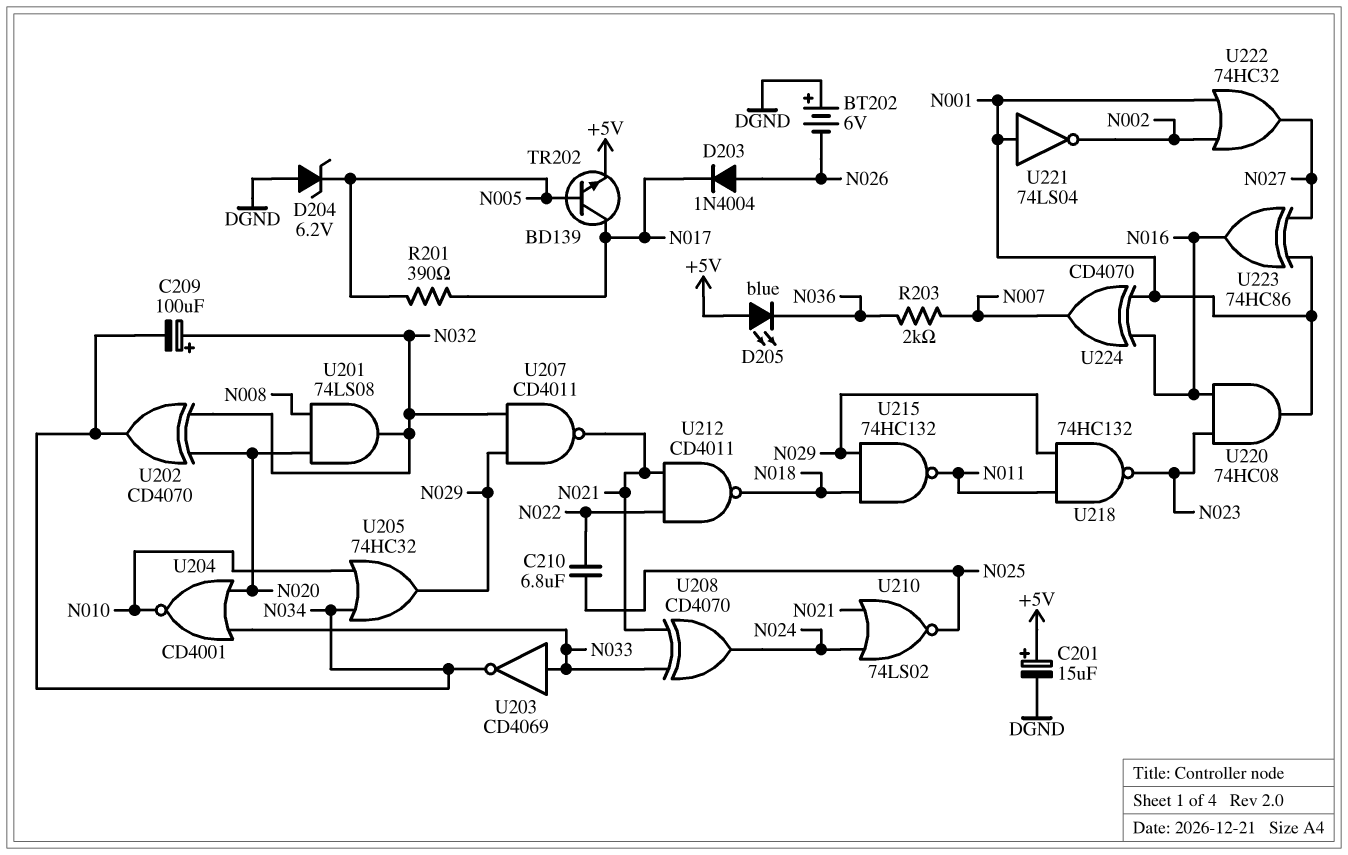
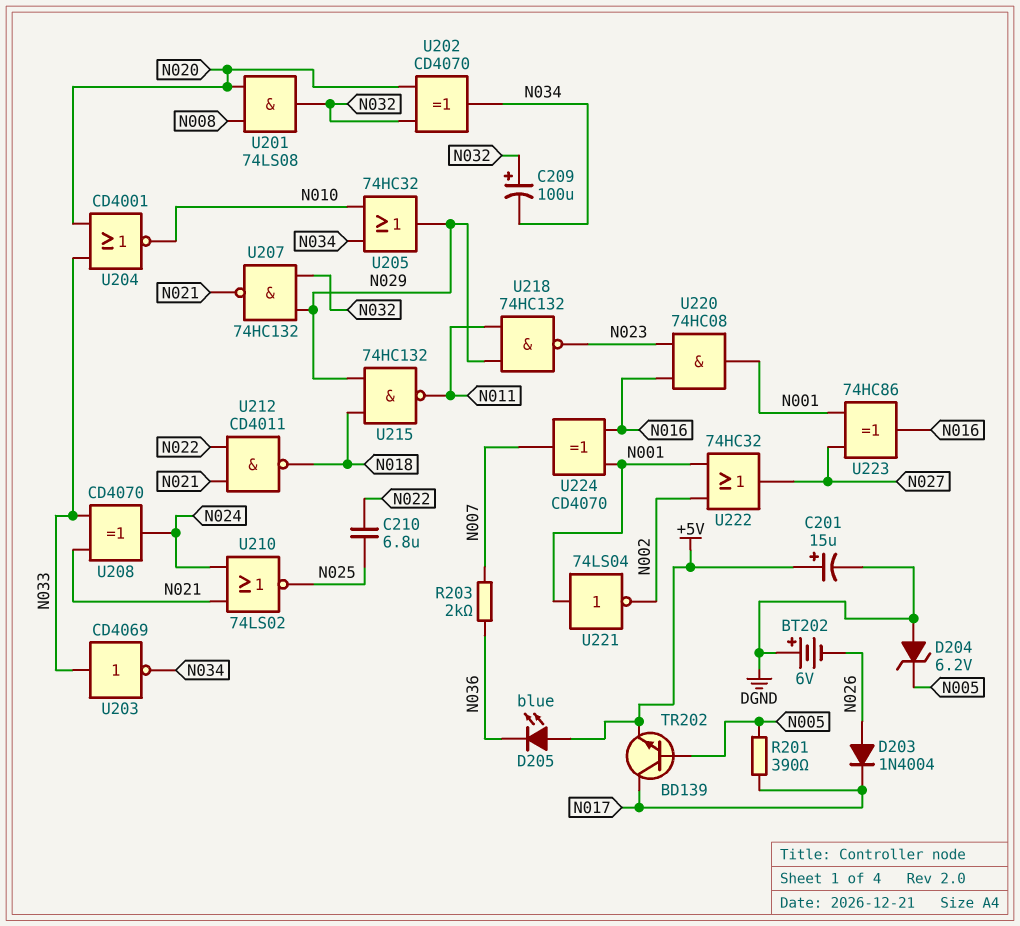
U207: NAND CD4011 (in N029, in N032, out N021) -> NAND 74HC132 (in N029, in N032, out N021)

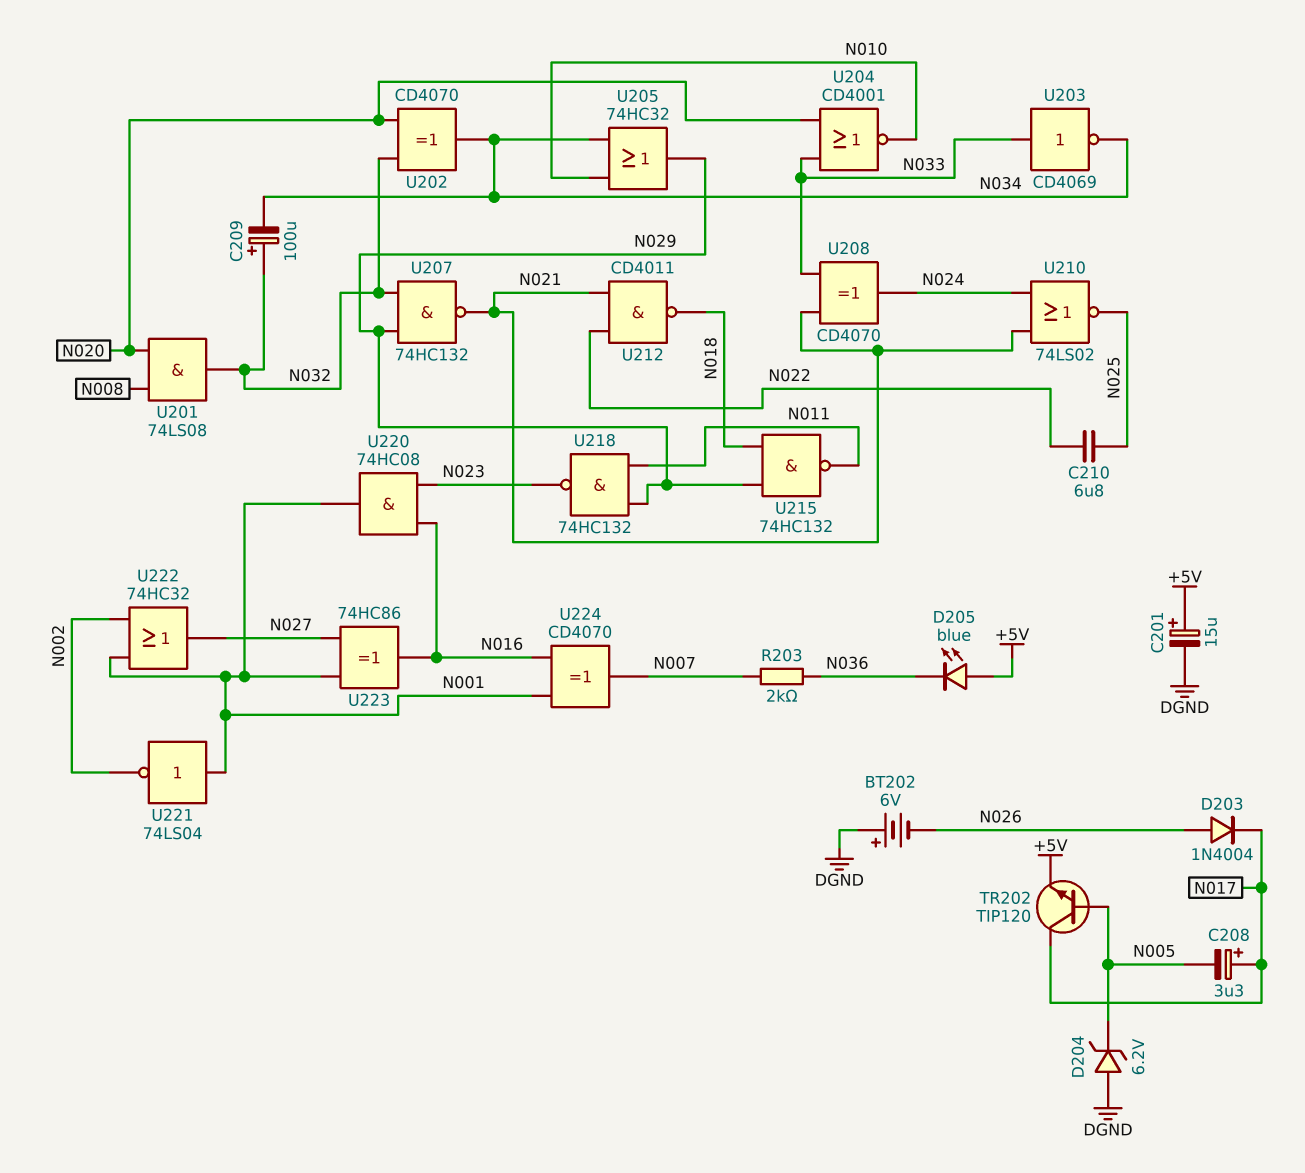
C208: none -> 3.3uF (plus N017, minus N005)
R201: 390 (N005, N017) -> none
TR202: NPN BD139 (B N005, C N017, E +5V) -> NPN TIP120 (B N005, C N017, E +5V)

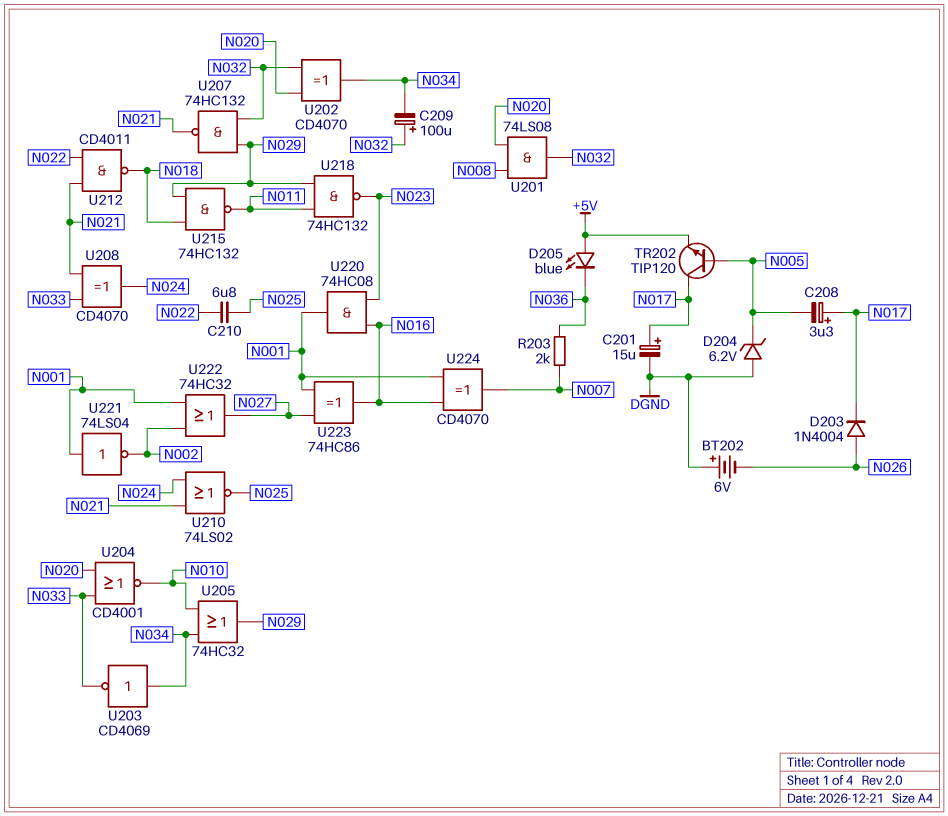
C201: 15uF (plus +5V, minus DGND) -> 15uF (plus N017, minus DGND)
U203: NOT CD4069 (in N033, out N034) -> NOT CD4069 (in N034, out N033)

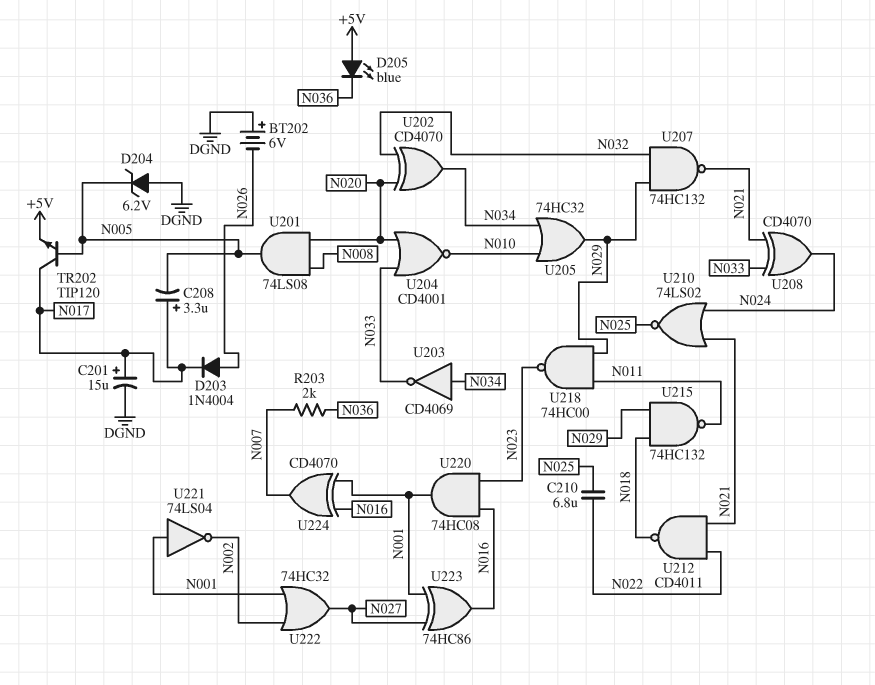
C209: 100uF (plus N032, minus N034) -> none
U201: AND 74LS08 (in N008, in N020, out N032) -> AND 74LS08 (in N008, in N020, out N005)
U218: NAND 74HC132 (in N011, in N029, out N023) -> NAND 74HC00 (in N011, in N029, out N023)

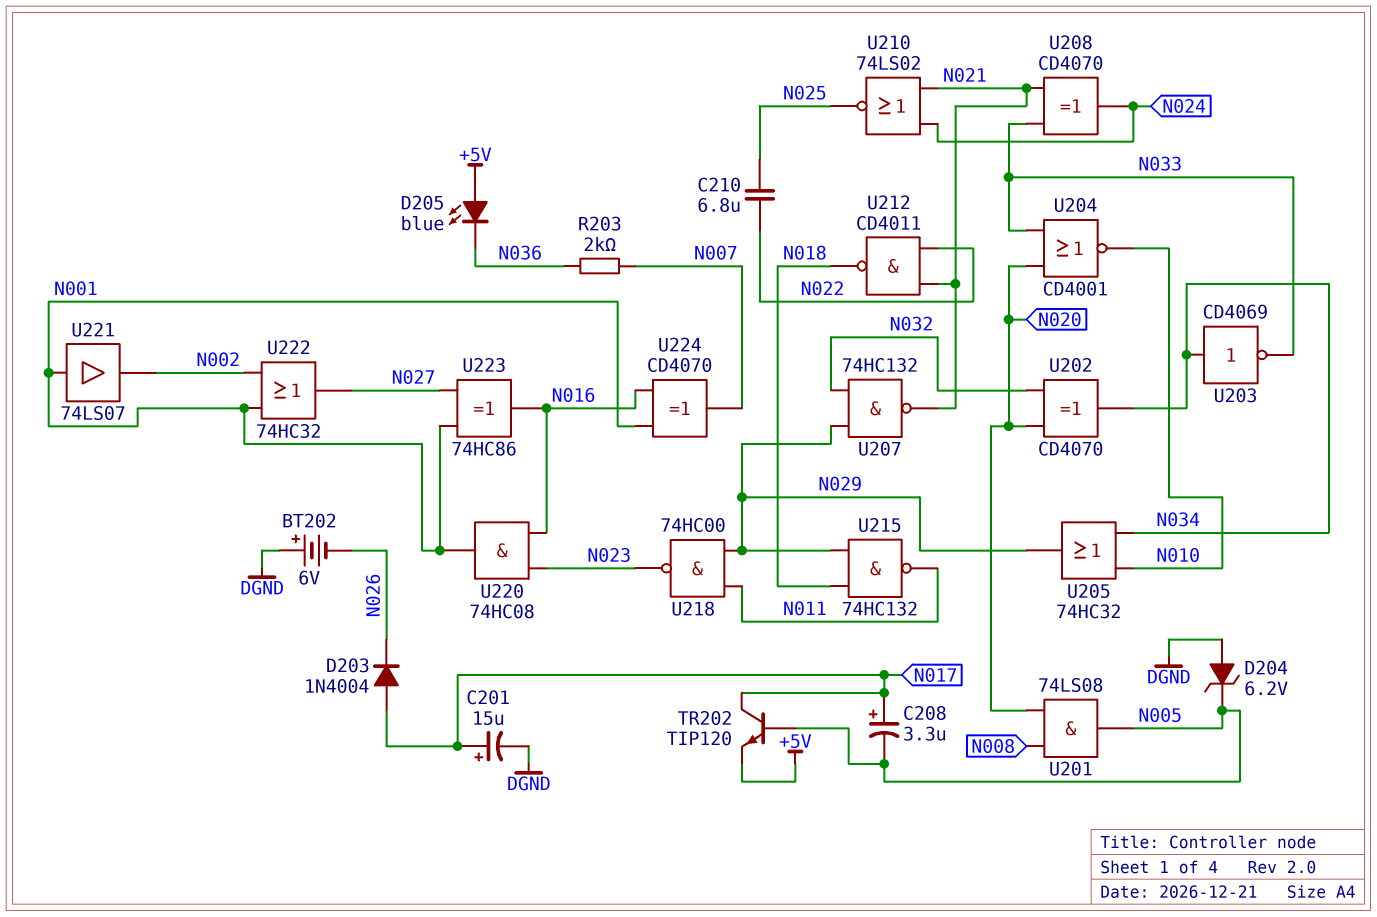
D203: diode 1N4004 (A N026, K N017) -> diode 1N4004 (A N017, K N026)
U221: NOT 74LS04 (in N001, out N002) -> buffer 74LS07 (in N001, out N002)

